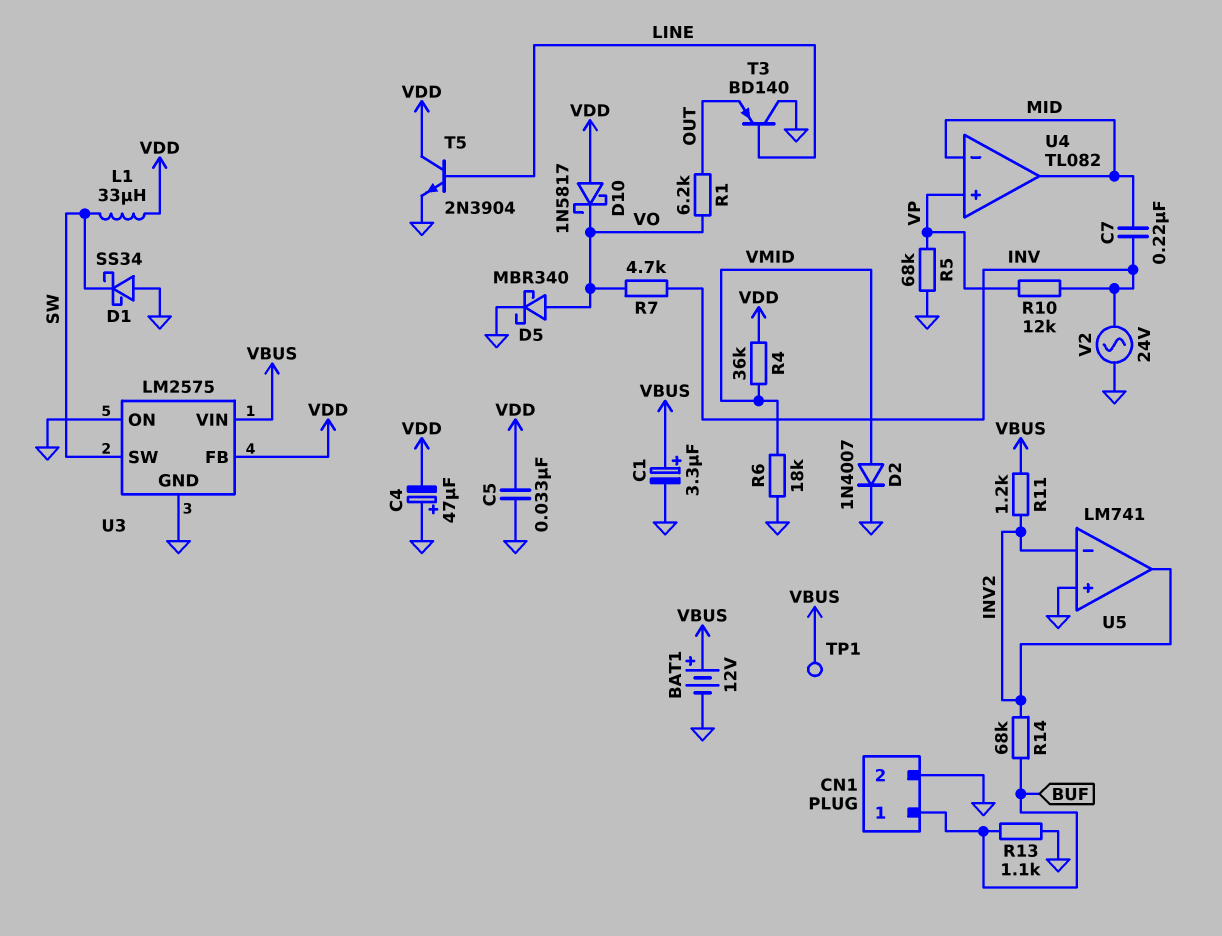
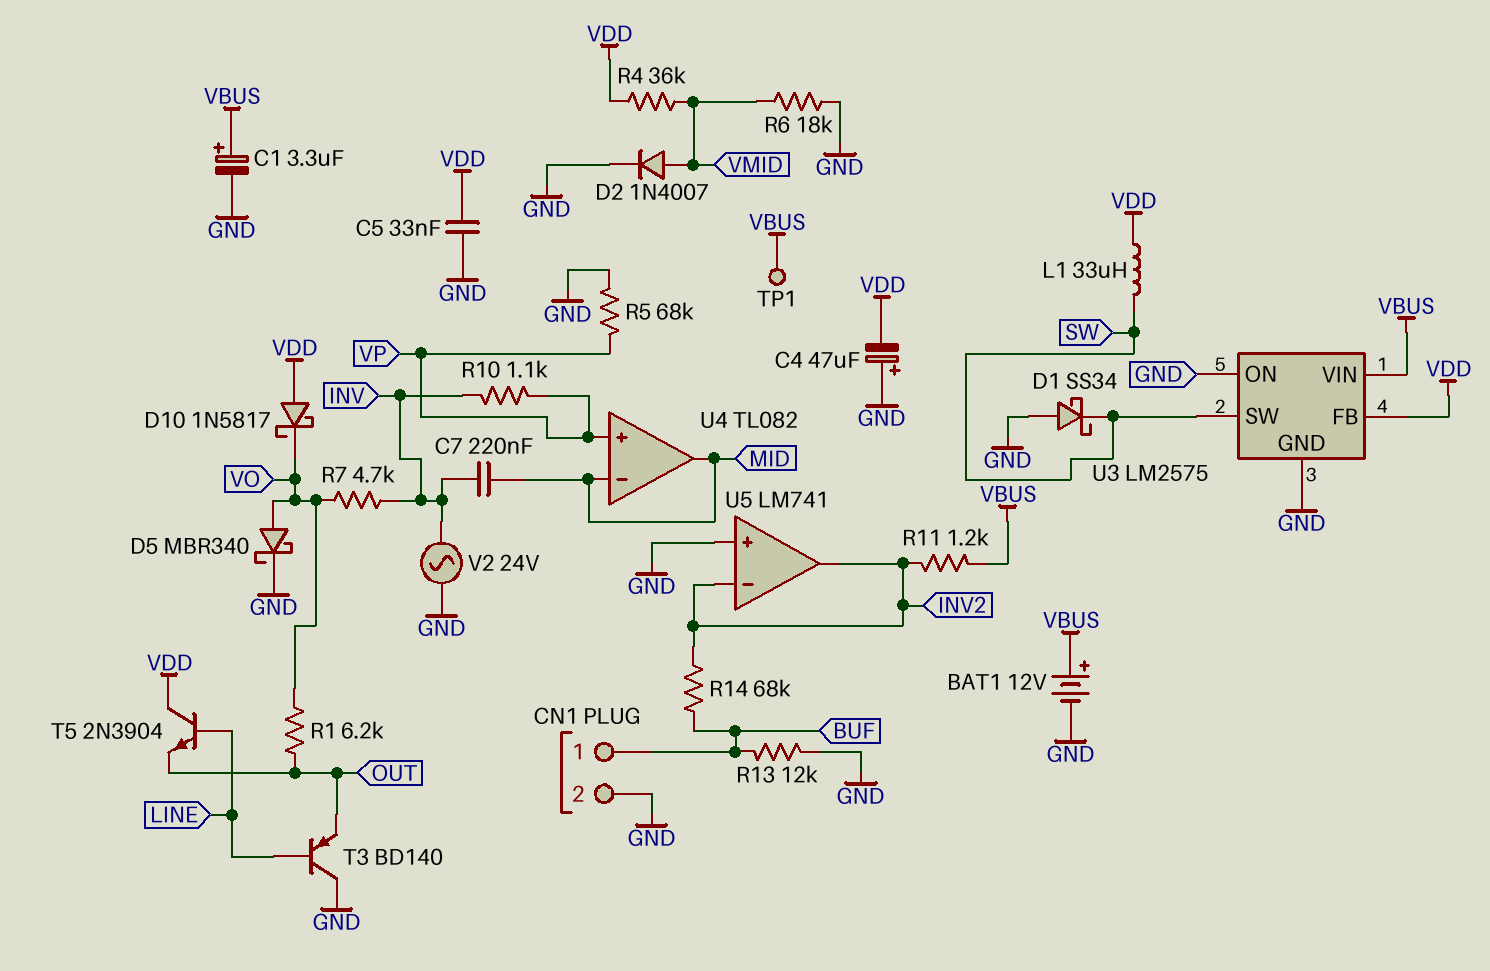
R10: 12k (INV, VP) -> 1.1k (INV, VP)
R13: 1.1k (BUF, GND) -> 12k (BUF, GND)
T5: NPN 2N3904 (B LINE, C VDD, E GND) -> NPN 2N3904 (B LINE, C VDD, E OUT)

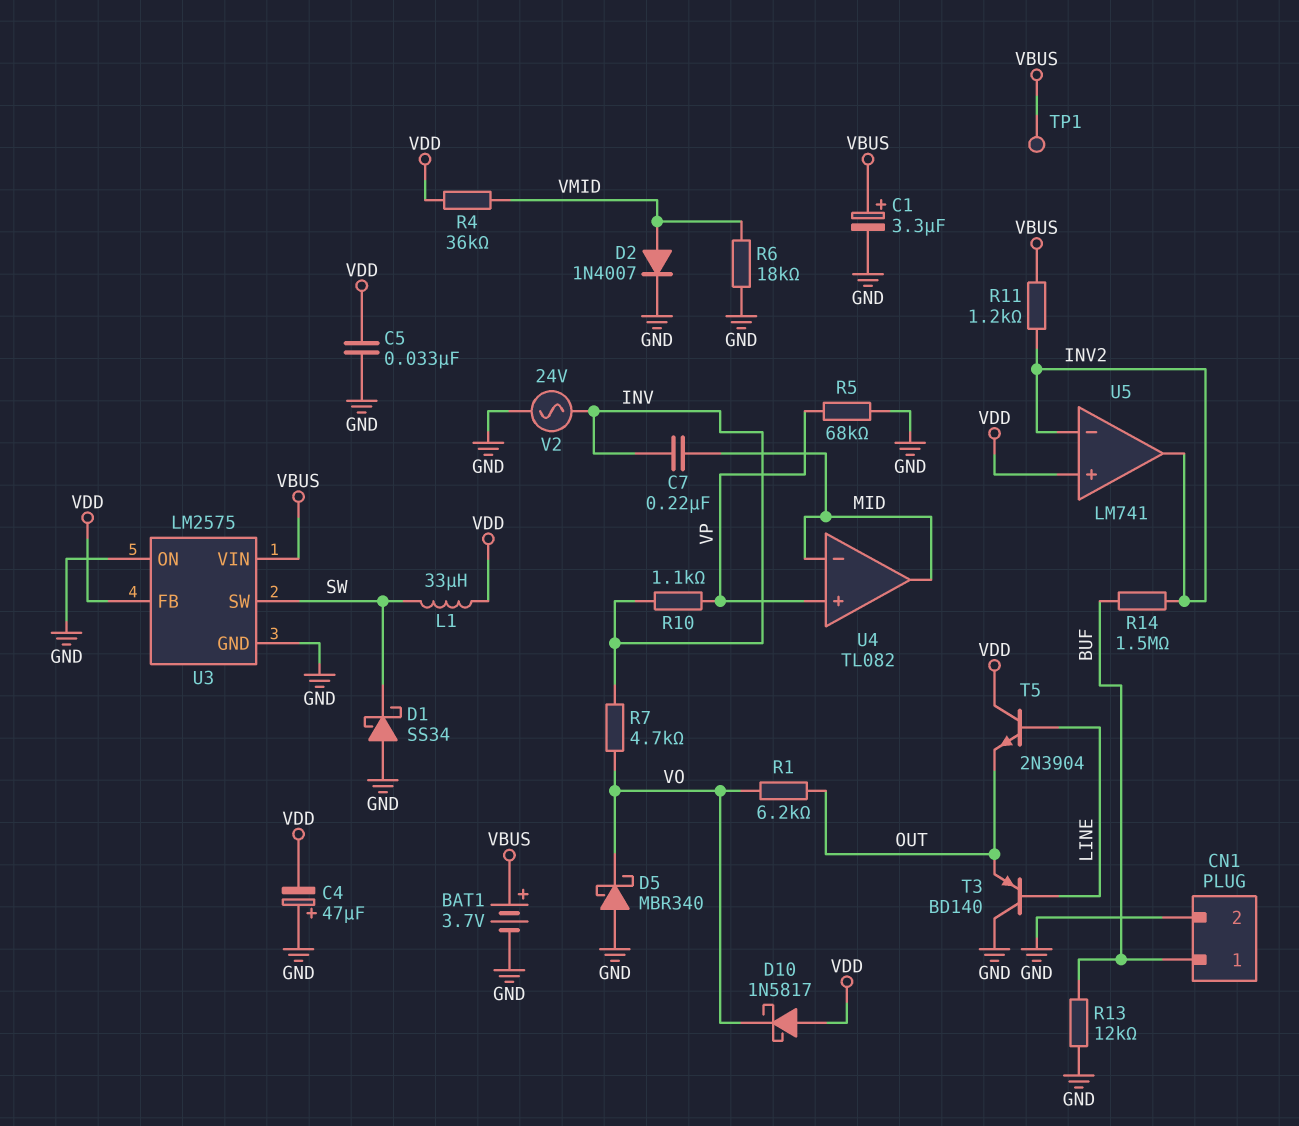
BAT1: 12V (plus VBUS, minus GND) -> 3.7V (plus VBUS, minus GND)
D5: schottky MBR340 (A VO, K GND) -> schottky MBR340 (A GND, K VO)
R14: 68k (BUF, INV2) -> 1.5M (BUF, INV2)
U5 pin in+: GND -> VDD

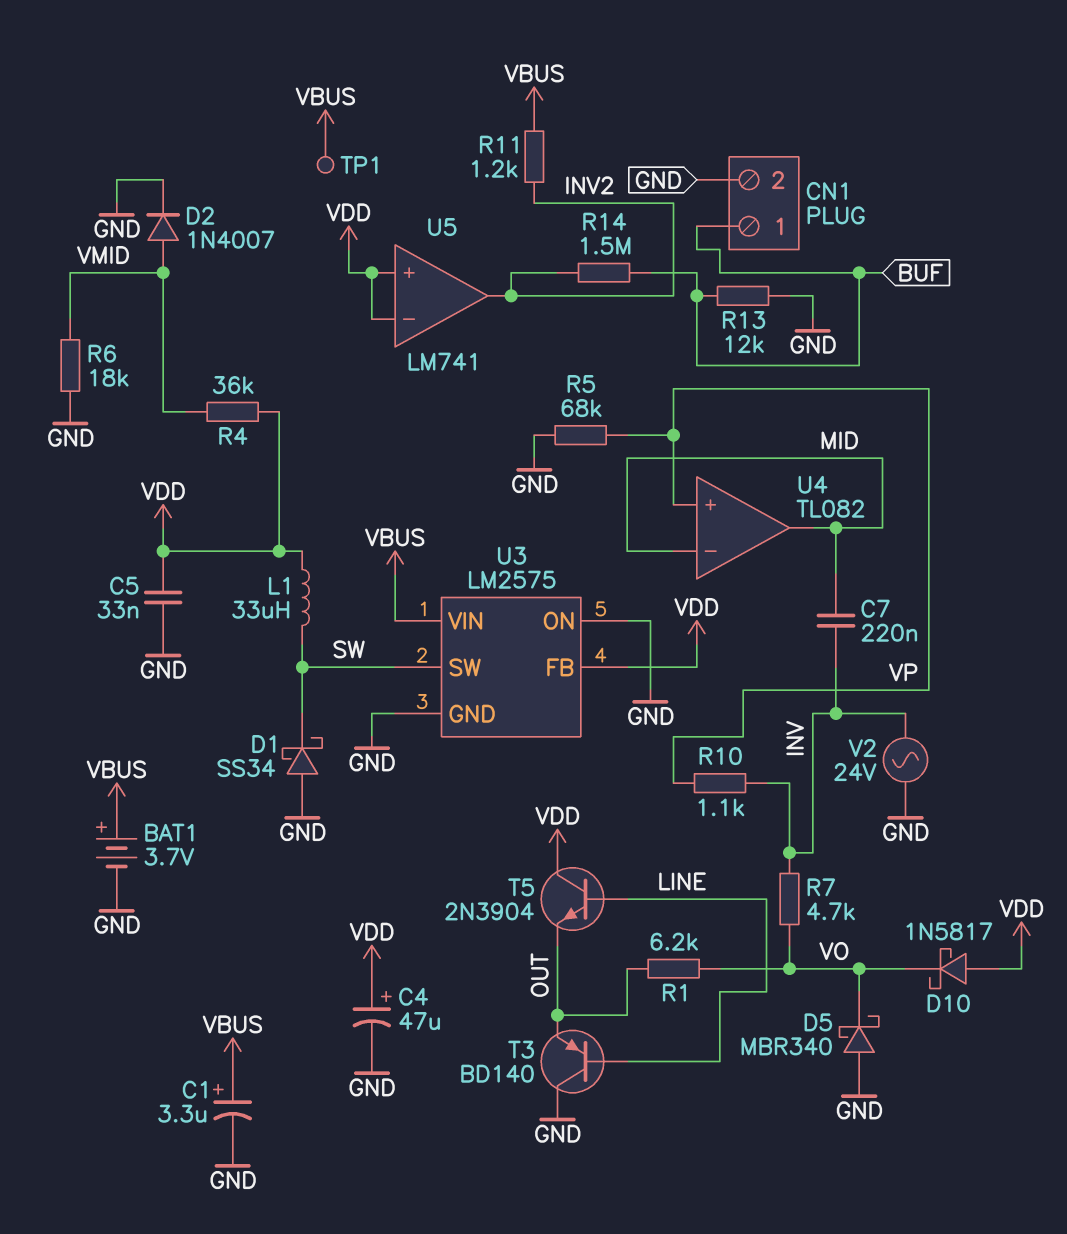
C4: 47uF (plus GND, minus VDD) -> 47uF (plus VDD, minus GND)
U5 pin in-: INV2 -> VDD

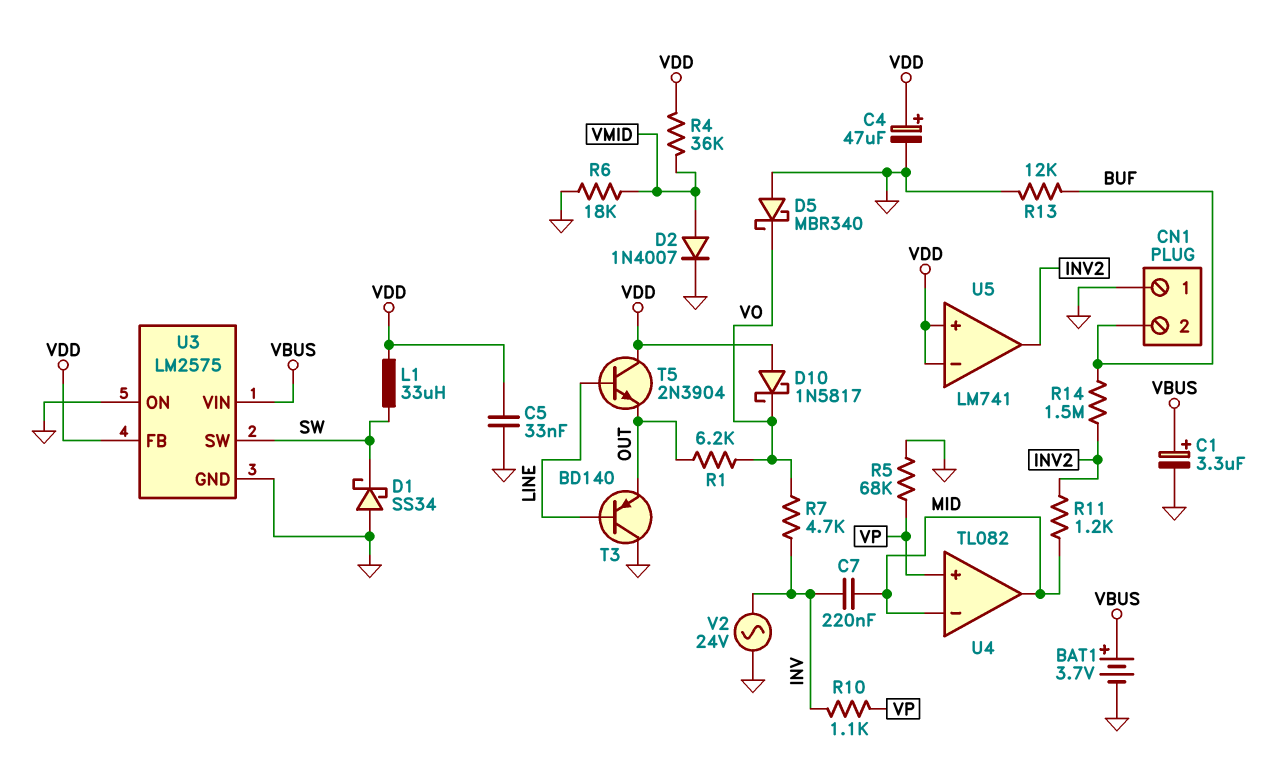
CN1 pin 1: BUF -> GND
CN1 pin 2: GND -> BUF
R11: 1.2k (INV2, VBUS) -> 1.2k (INV2, MID)
TP1: test point (VBUS) -> none

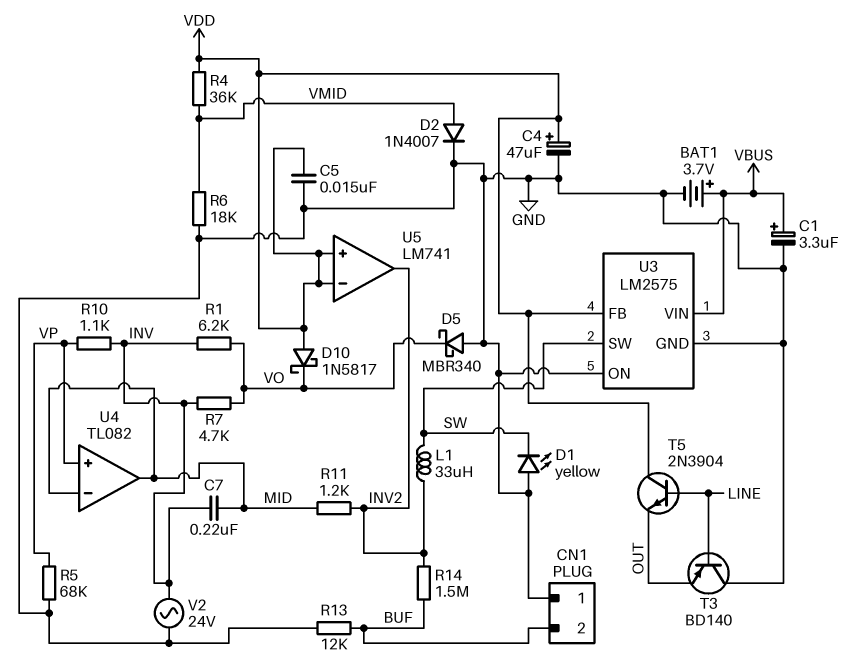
C5: 33nF (GND, VDD) -> 15nF (GND, VDD)
D1: schottky SS34 (A GND, K SW) -> LED yellow (A GND, K SW)
L1: 33uH (SW, VDD) -> 33uH (INV2, SW)
R1: 6.2k (OUT, VO) -> 6.2k (INV, VO)

